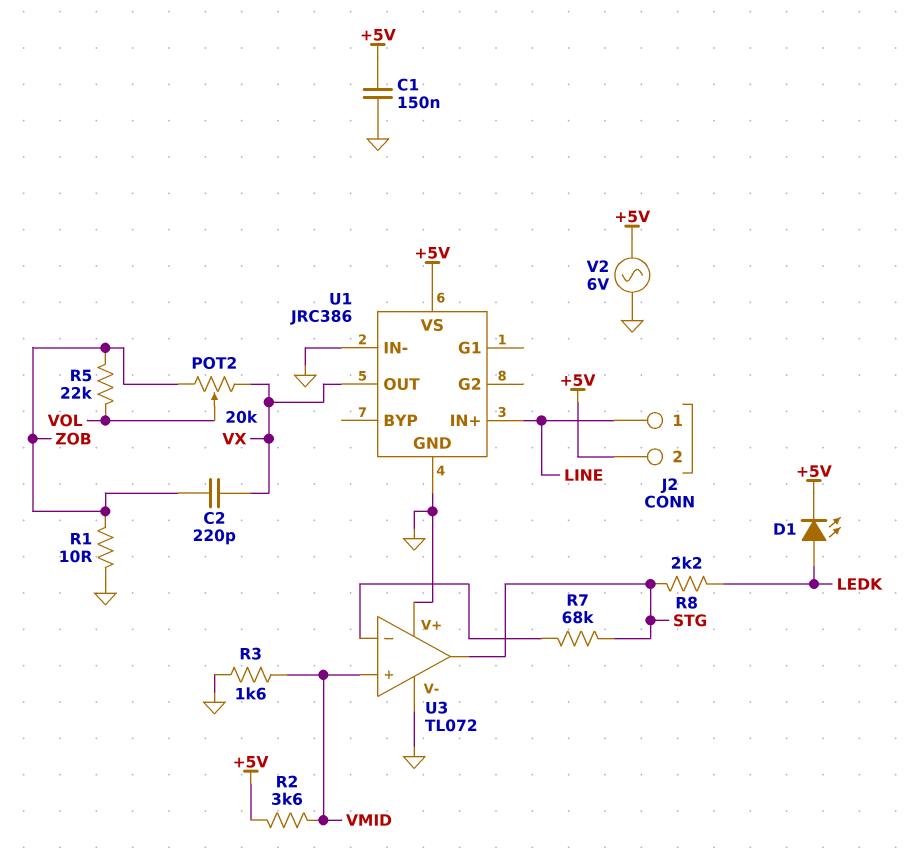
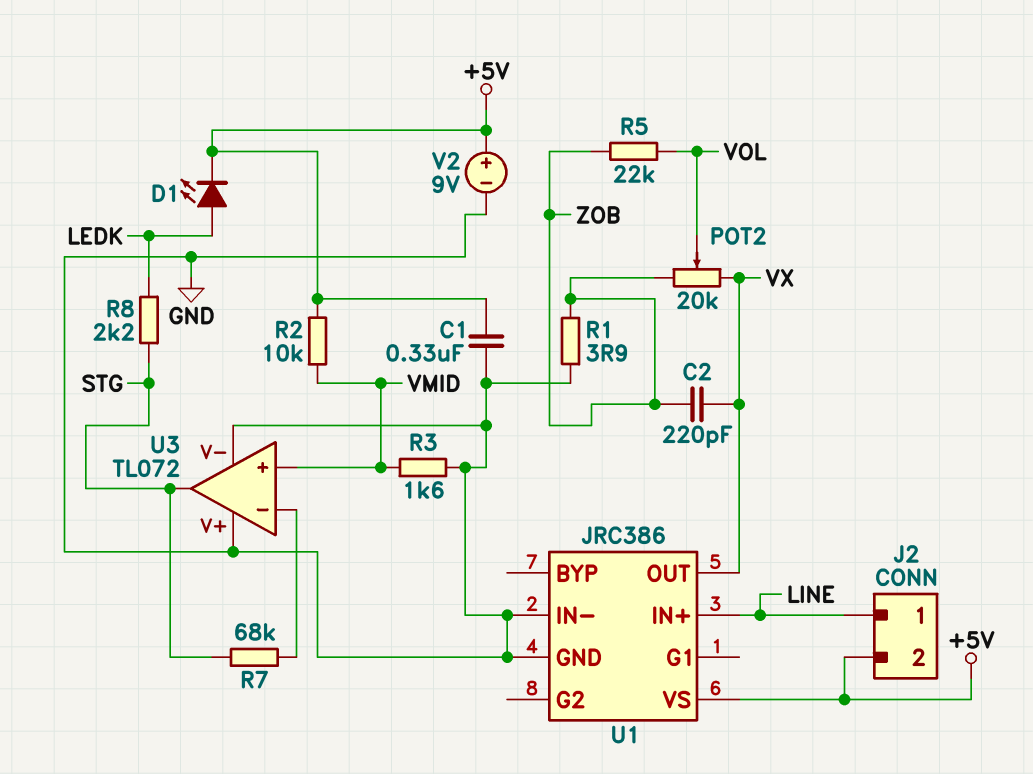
C1: 150nF (+5V, GND) -> 330nF (+5V, GND)
R1: 10 (GND, ZOB) -> 3.9 (GND, ZOB)
R2: 3.6k (+5V, VMID) -> 10k (+5V, VMID)
V2: AC 6V (+5V, GND) -> 9V (plus +5V, minus GND)

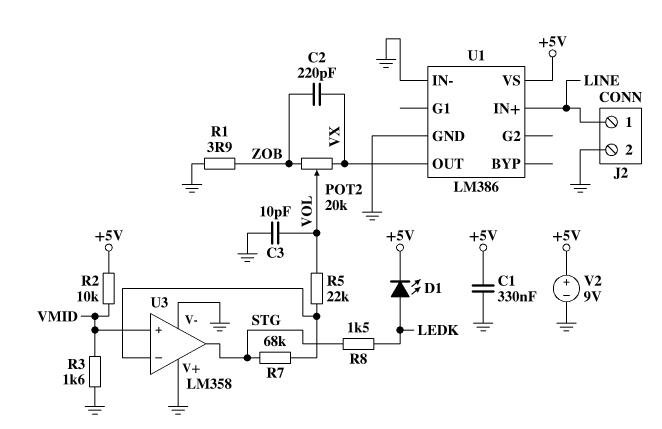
C3: none -> 10pF (GND, VOL)
J2 pin 2: +5V -> GND
R5: 22k (VOL, ZOB) -> 22k (U3/in-, VOL)
R8: 2.2k (LEDK, STG) -> 1.5k (LEDK, STG)
U1: JRC386 -> LM386
U3: TL072 -> LM358

